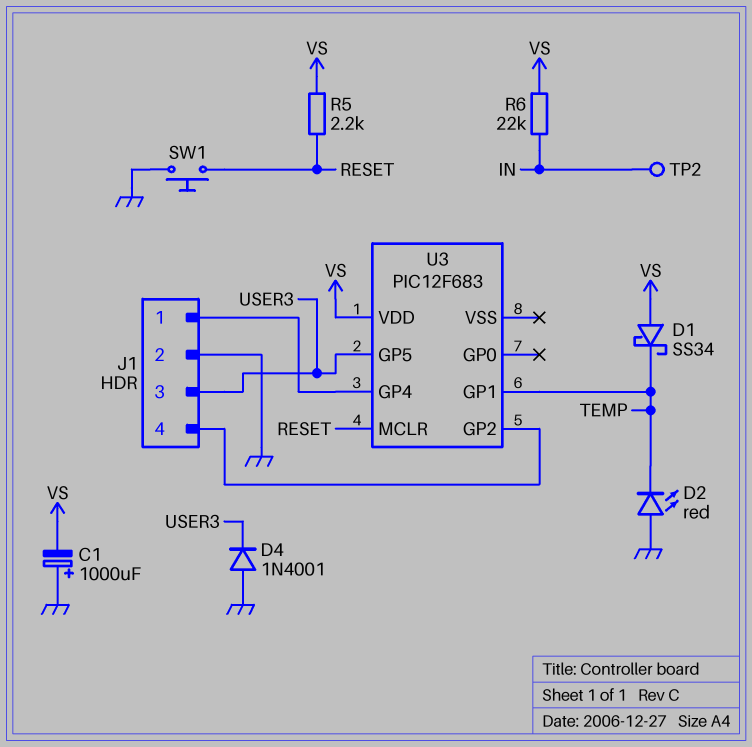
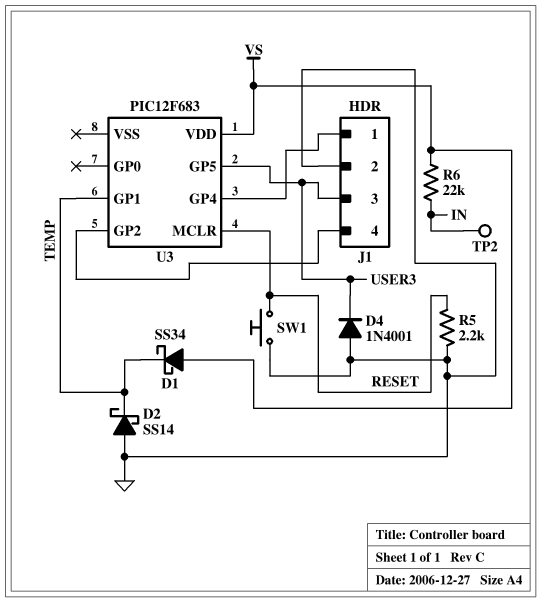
C1: 1000uF (plus GND, minus VS) -> none
D2: LED red (A GND, K TEMP) -> schottky SS14 (A GND, K TEMP)
R5: 2.2k (RESET, VS) -> 2.2k (GND, RESET)

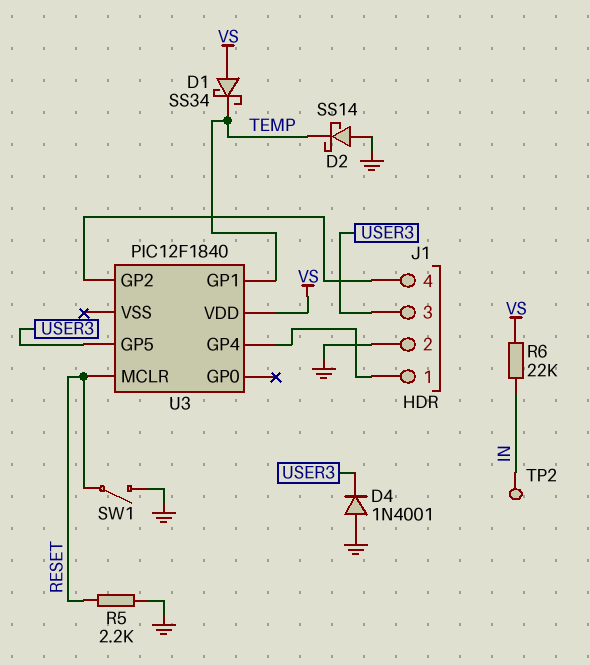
SW1: button (GND, RESET) -> switch (GND, RESET)
U3: PIC12F683 -> PIC12F1840

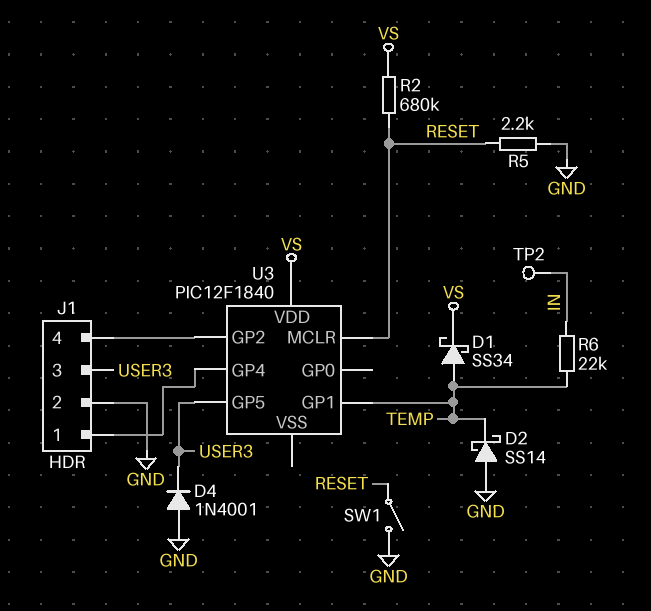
D1: schottky SS34 (A VS, K TEMP) -> schottky SS34 (A TEMP, K VS)
R2: none -> 680k (RESET, VS)
R6: 22k (IN, VS) -> 22k (IN, TEMP)

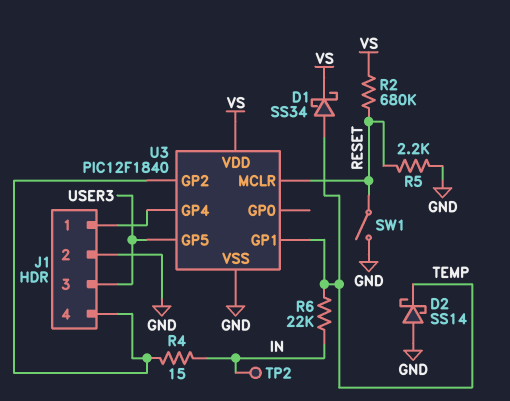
D4: diode 1N4001 (A GND, K USER3) -> none
R4: none -> 15 (IN, J1/4)
U3 pin VSS: none -> GND

